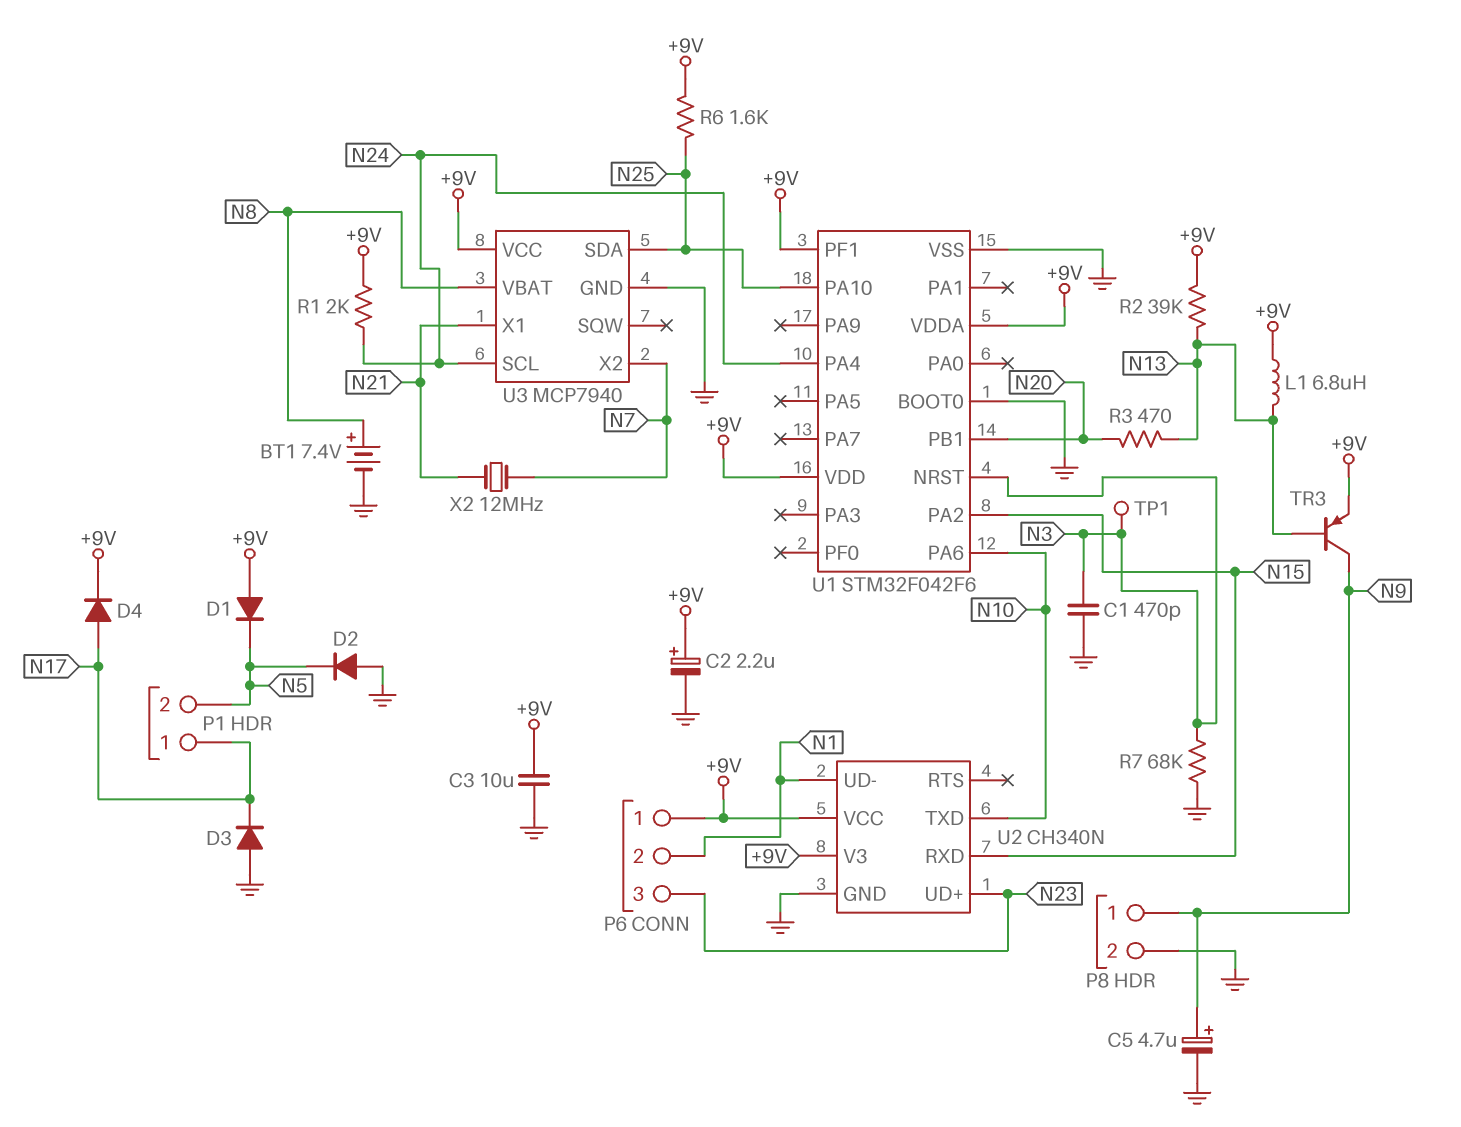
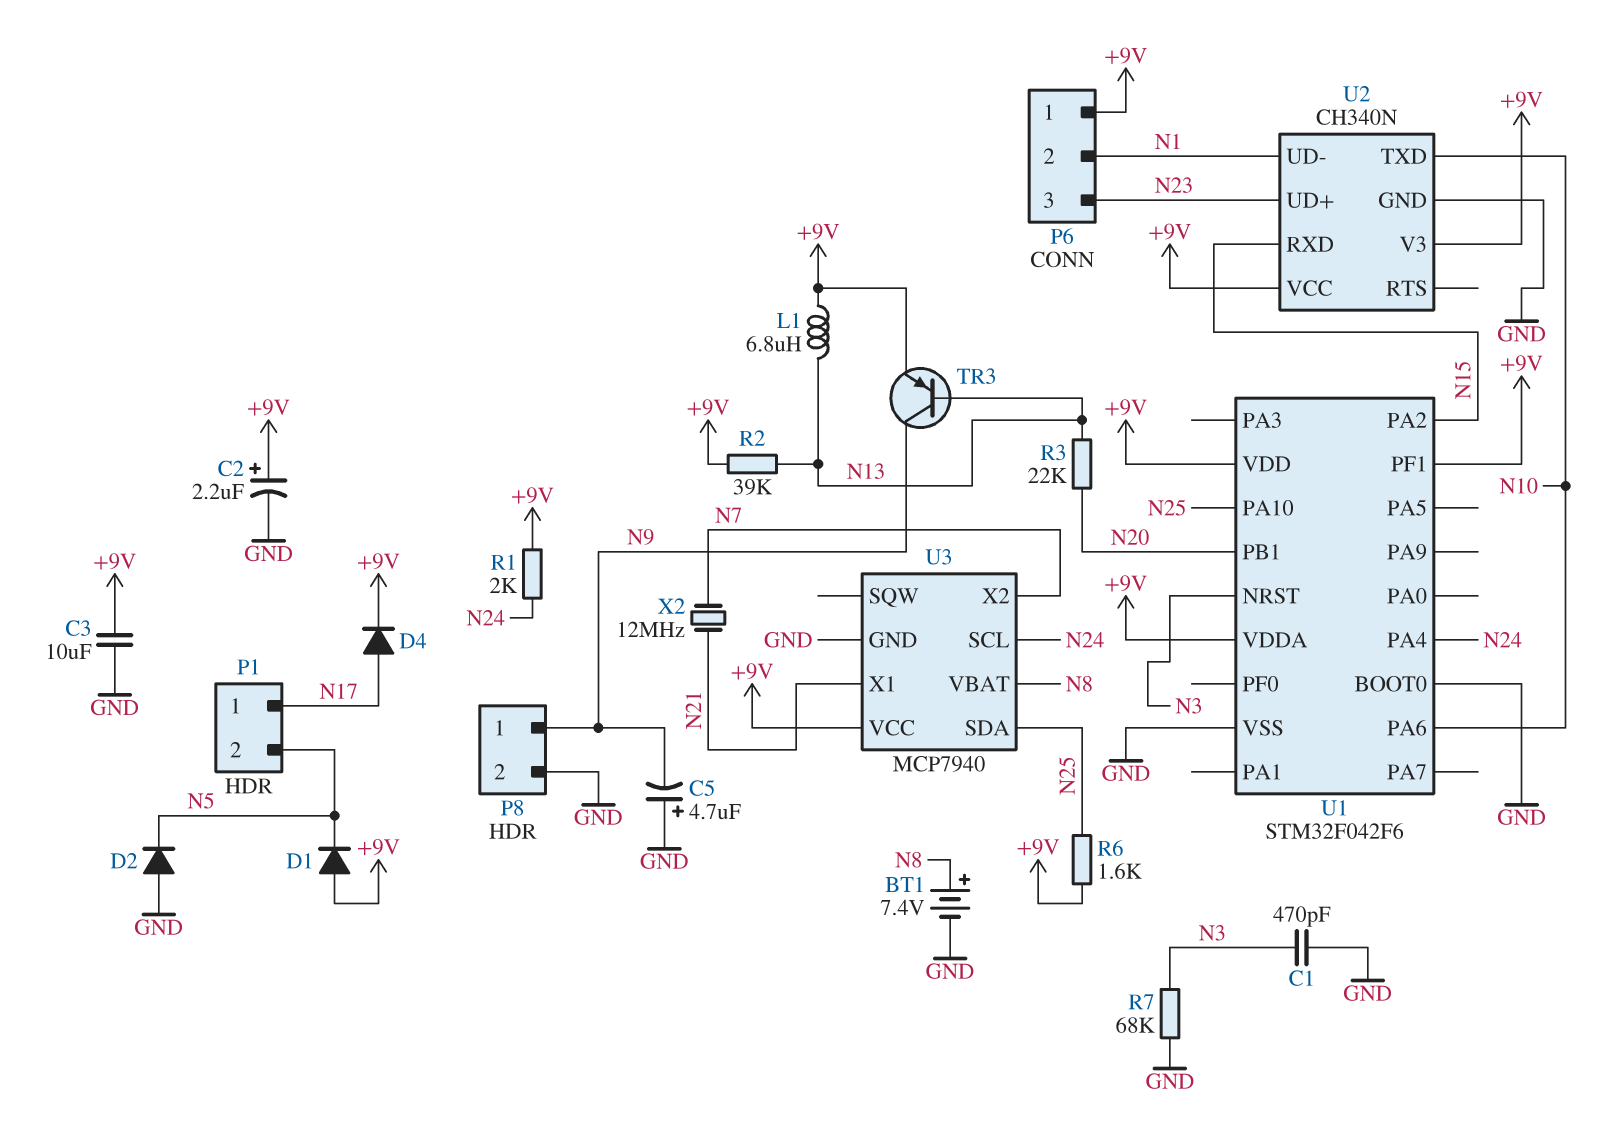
C5: 4.7uF (plus N9, minus GND) -> 4.7uF (plus GND, minus N9)
D3: diode (A GND, K N17) -> none
R3: 470 (N13, N20) -> 22k (N13, N20)
TP1: test point (N3) -> none

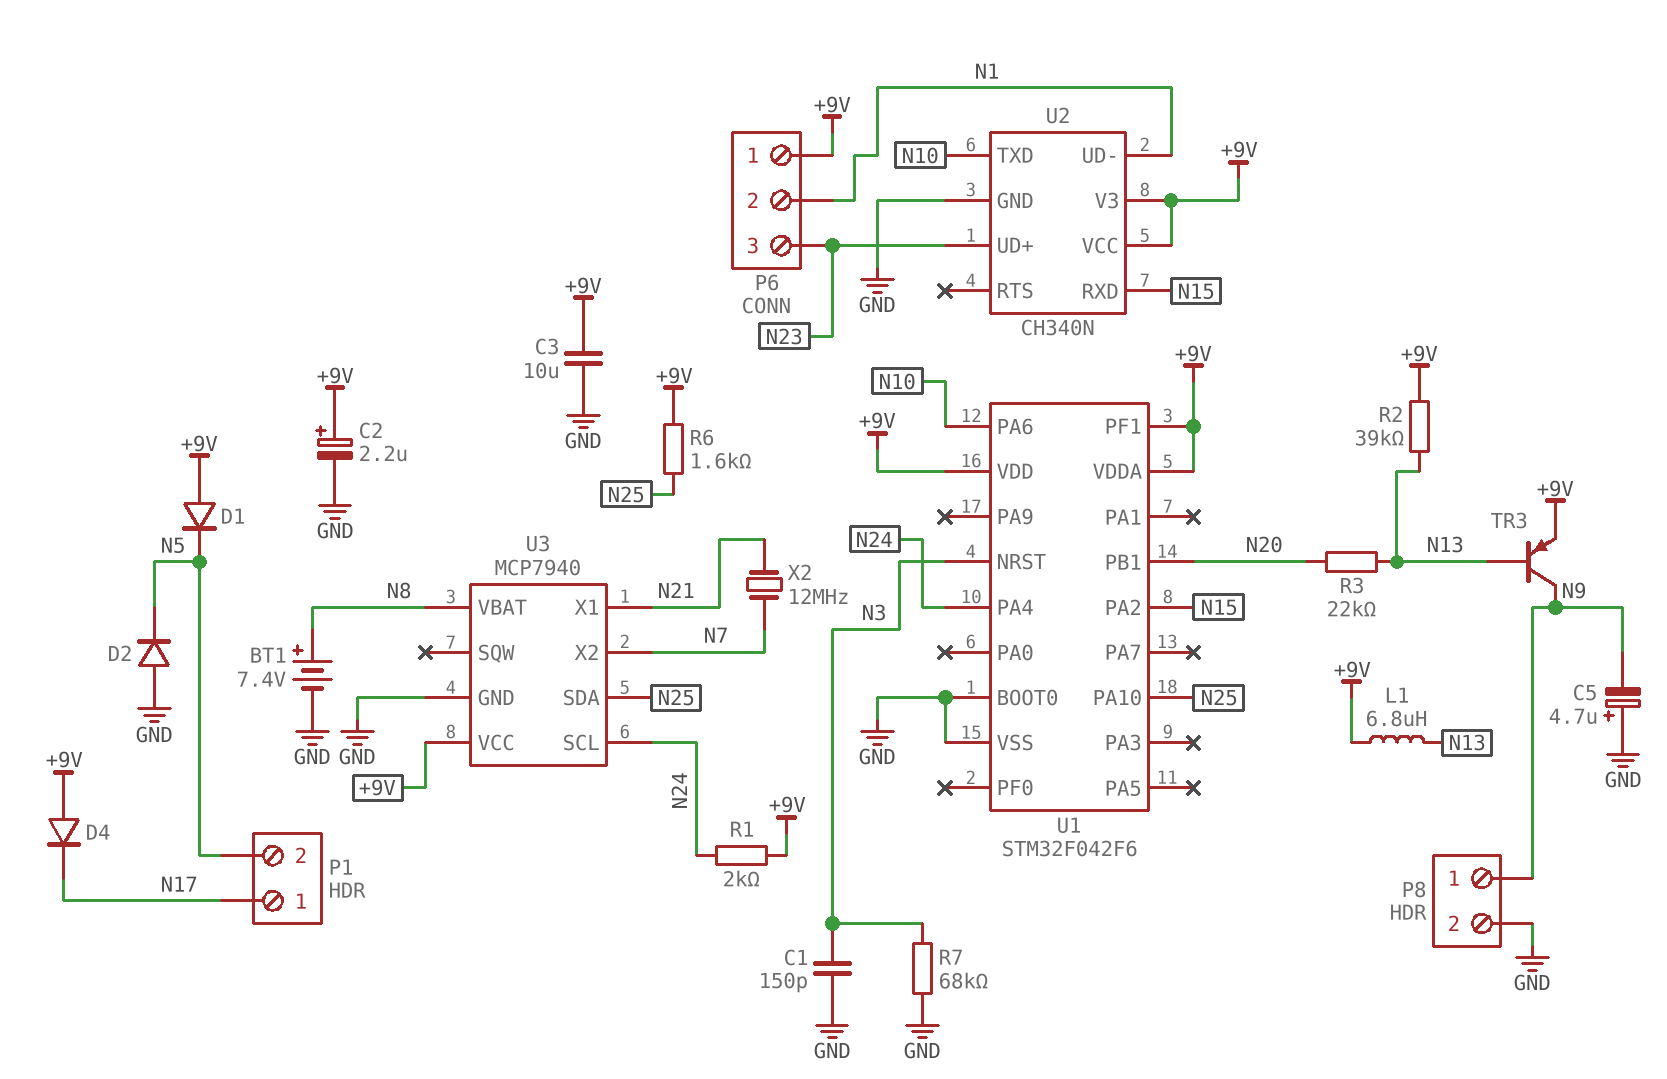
C1: 470pF (GND, N3) -> 150pF (GND, N3)
D4: diode (A N17, K +9V) -> diode (A +9V, K N17)

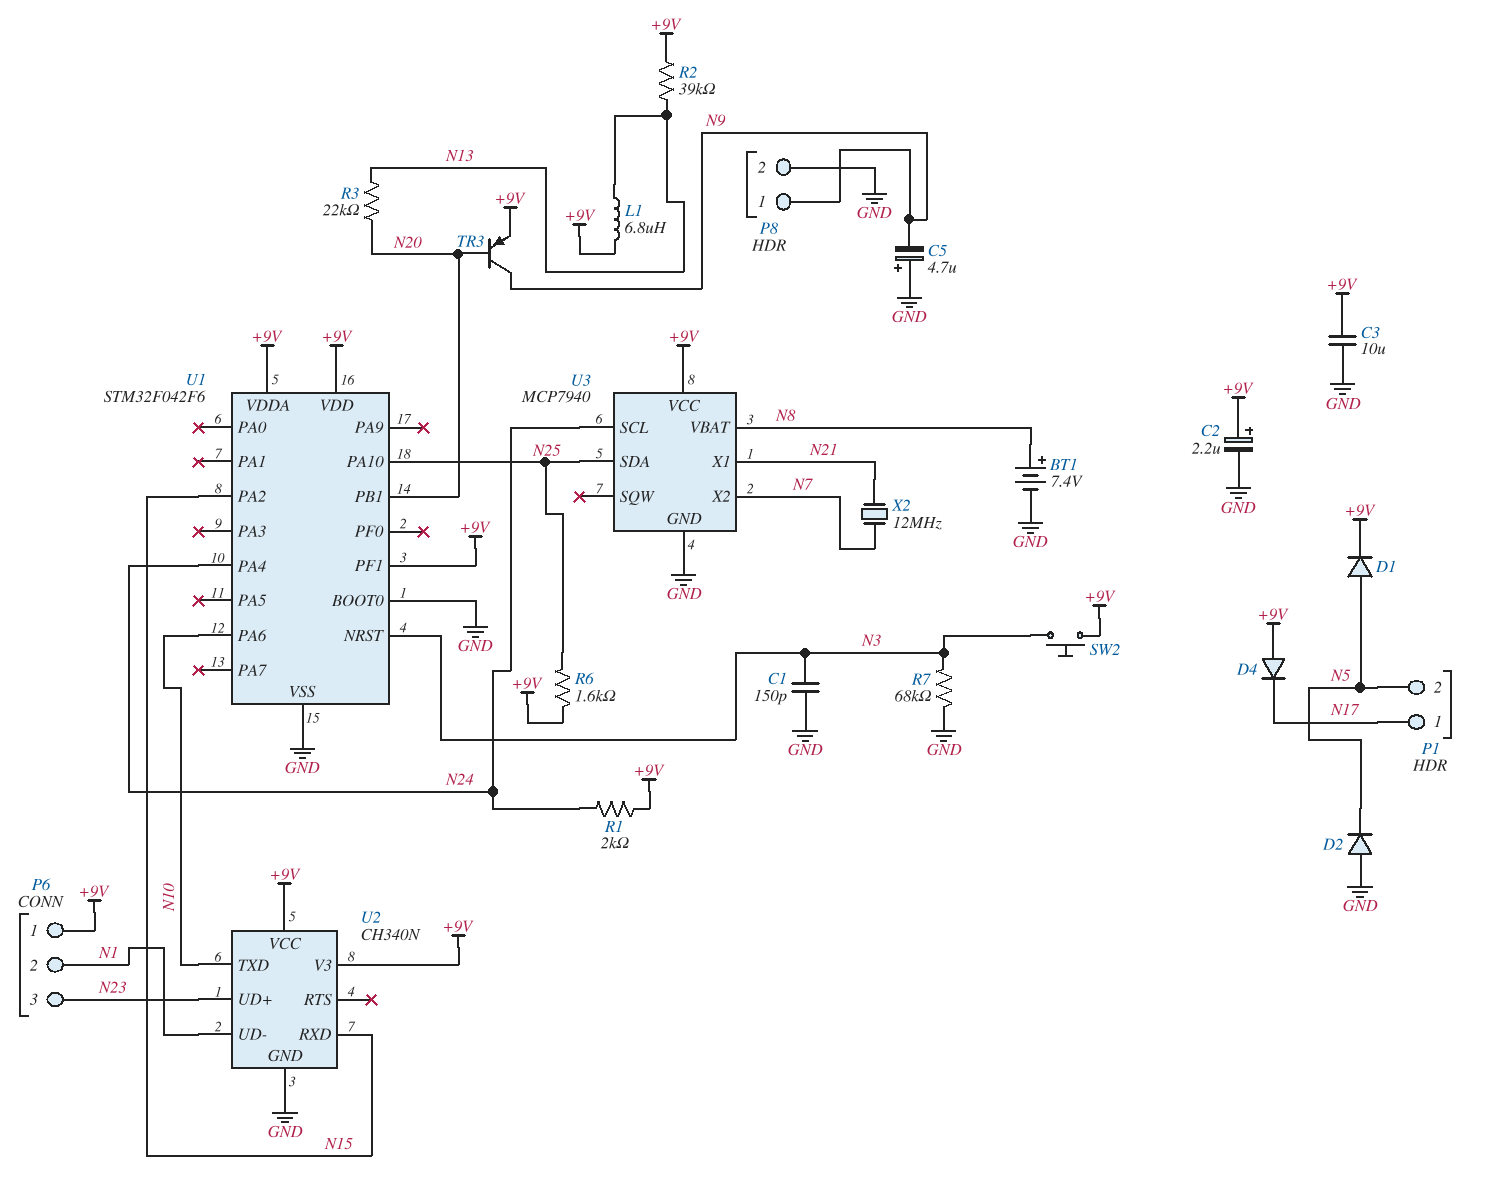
D1: diode (A +9V, K N5) -> diode (A N5, K +9V)
SW2: none -> button (+9V, N3)
TR3: PNP (B N13, C N9, E +9V) -> PNP (B N20, C N9, E +9V)

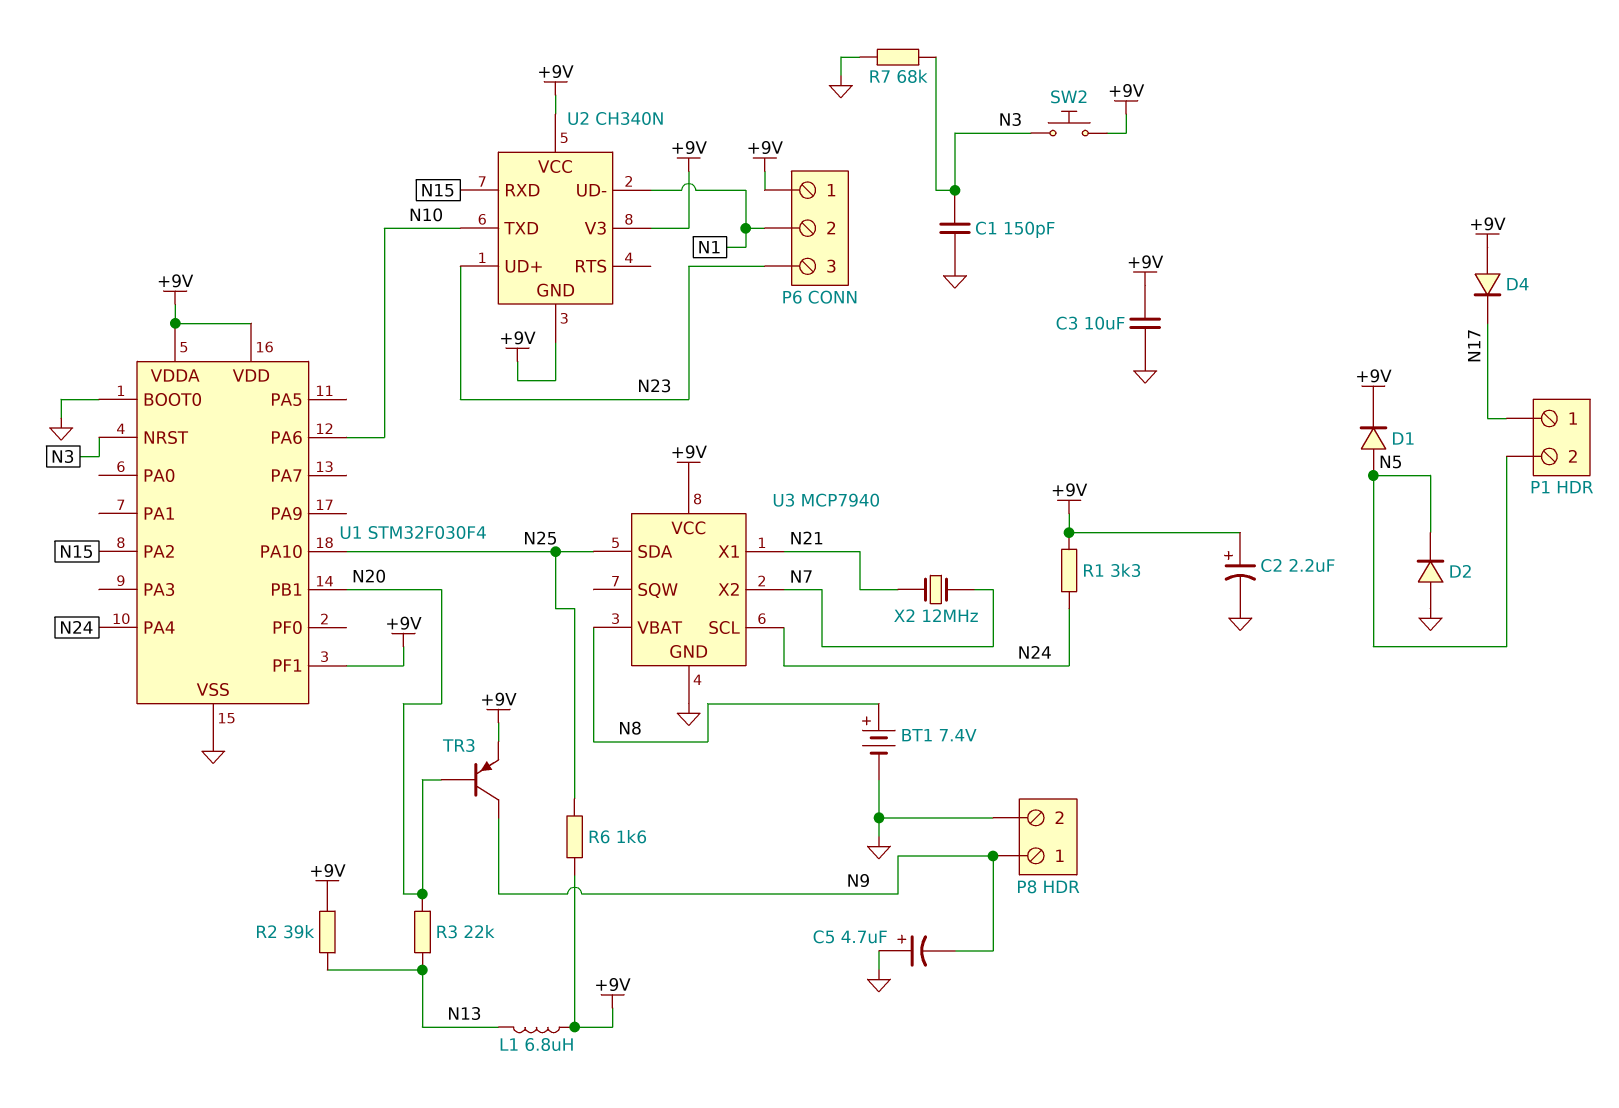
R1: 2k (+9V, N24) -> 3.3k (+9V, N24)
U1: STM32F042F6 -> STM32F030F4
U2 pin GND: GND -> +9V

